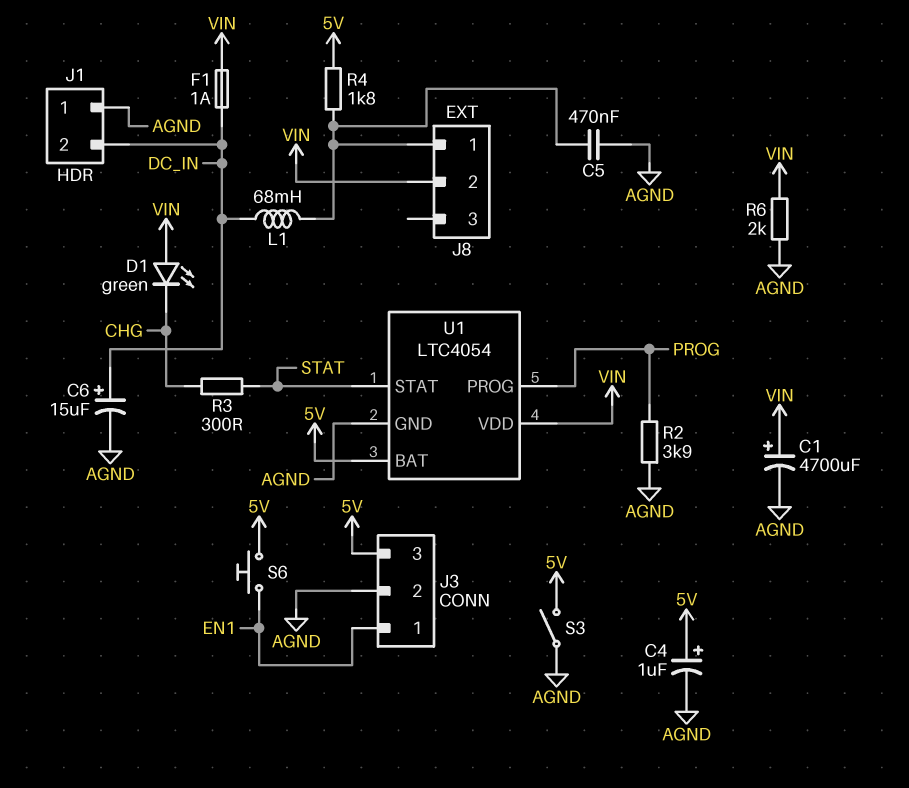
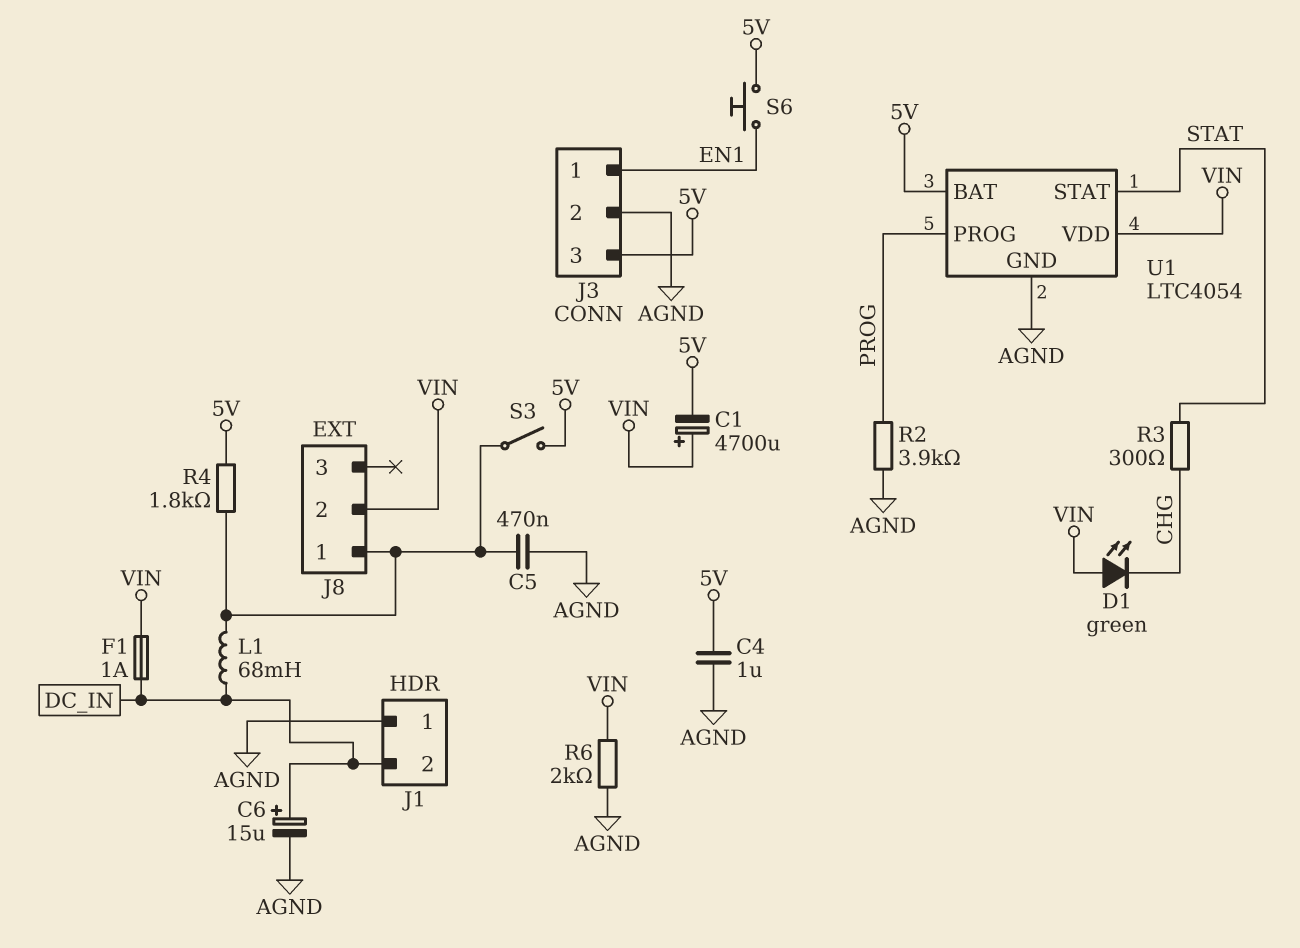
C1: 4700uF (plus VIN, minus AGND) -> 4700uF (plus VIN, minus 5V)
C4: 1uF (plus 5V, minus AGND) -> 1uF (5V, AGND)
S3: switch (5V, AGND) -> switch (5V, J8/1)

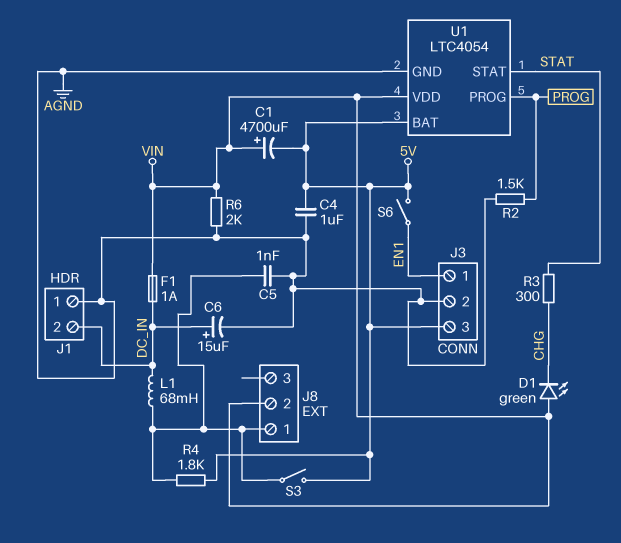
C5: 470nF (AGND, J8/1) -> 1nF (AGND, J8/1)
R2: 3.9k (AGND, PROG) -> 1.5k (AGND, PROG)
S6: button (5V, EN1) -> switch (5V, EN1)

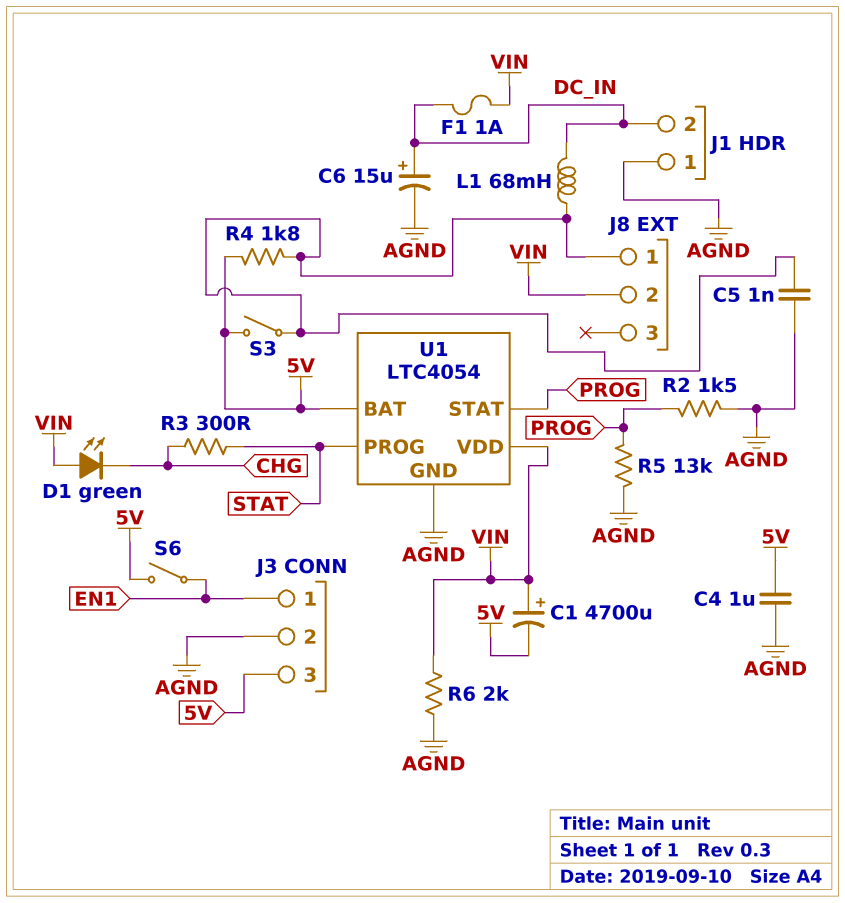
R5: none -> 13k (AGND, PROG)
U1 pin PROG: PROG -> STAT
U1 pin STAT: STAT -> PROG

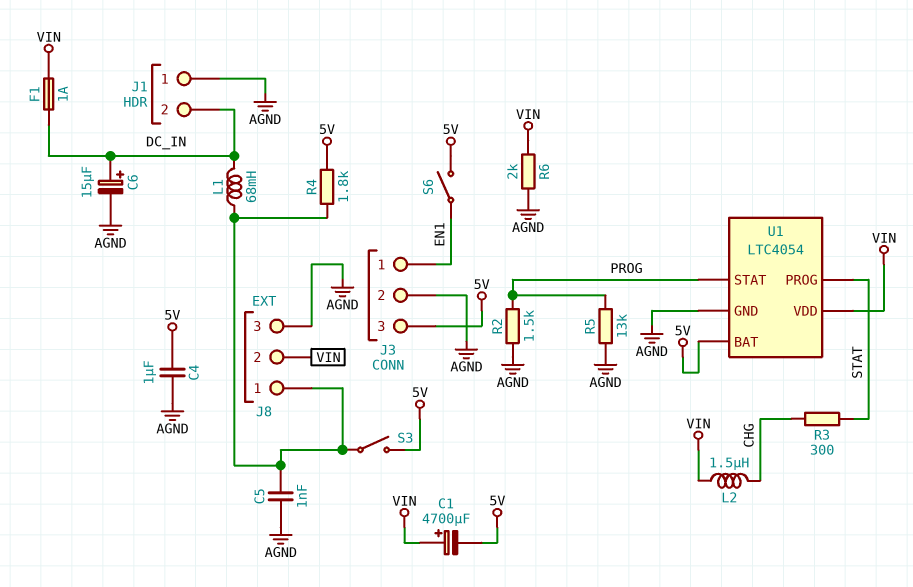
D1: LED green (A VIN, K CHG) -> none
J8 pin 3: none -> AGND
L2: none -> 1.5uH (CHG, VIN)

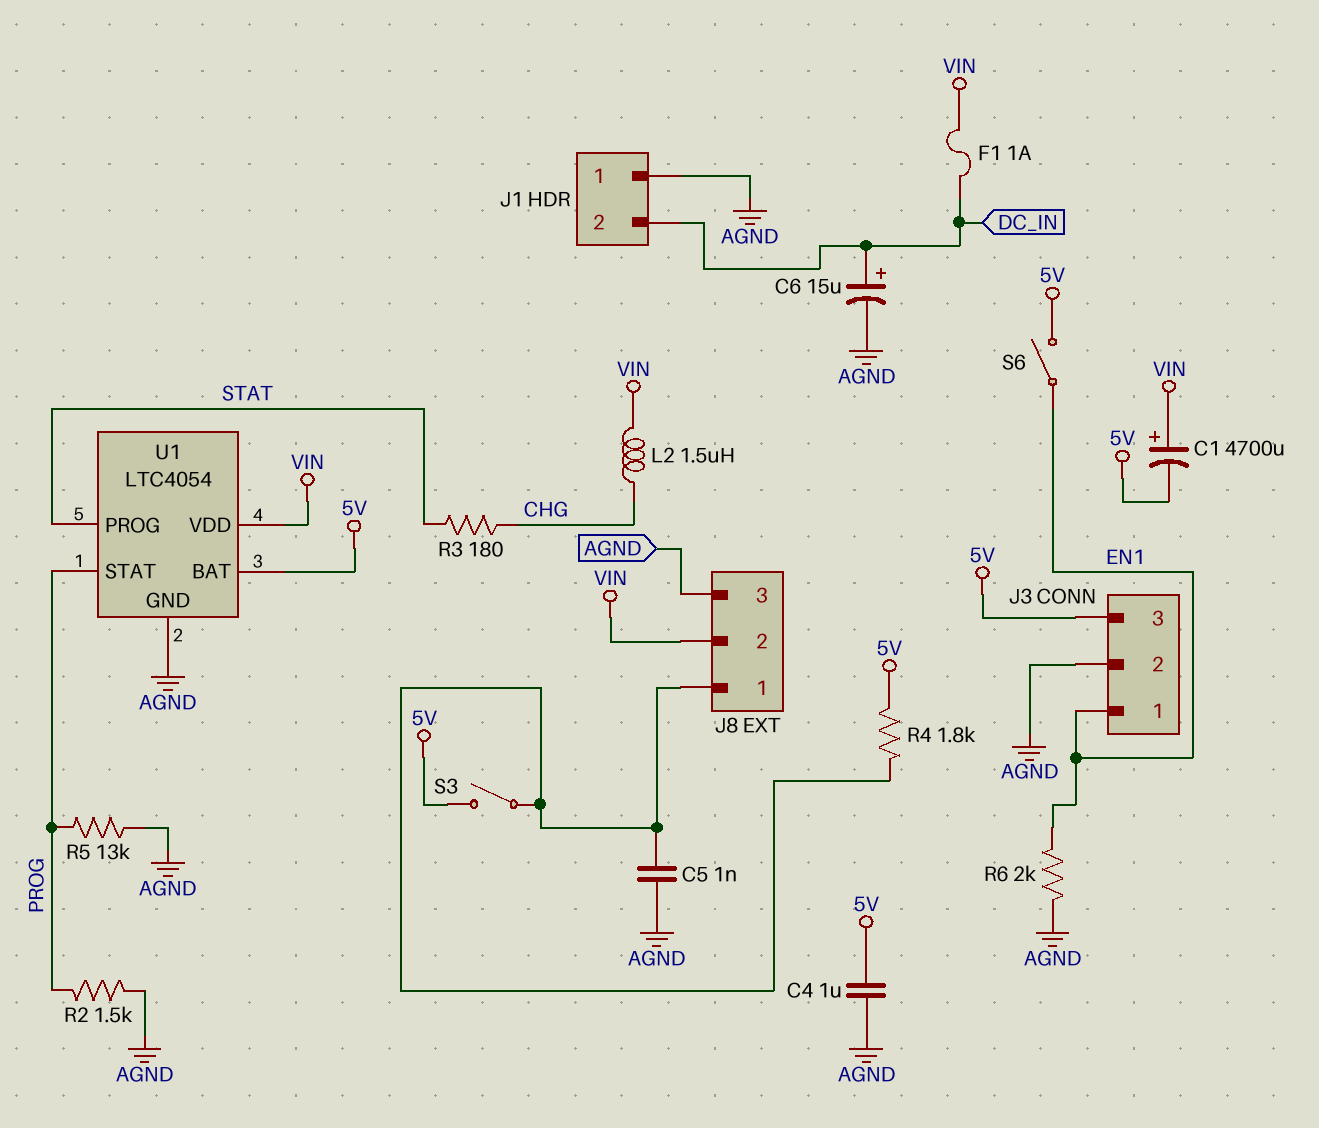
L1: 68mH (DC_IN, J8/1) -> none
R3: 300 (CHG, STAT) -> 180 (CHG, STAT)
R6: 2k (AGND, VIN) -> 2k (AGND, EN1)

